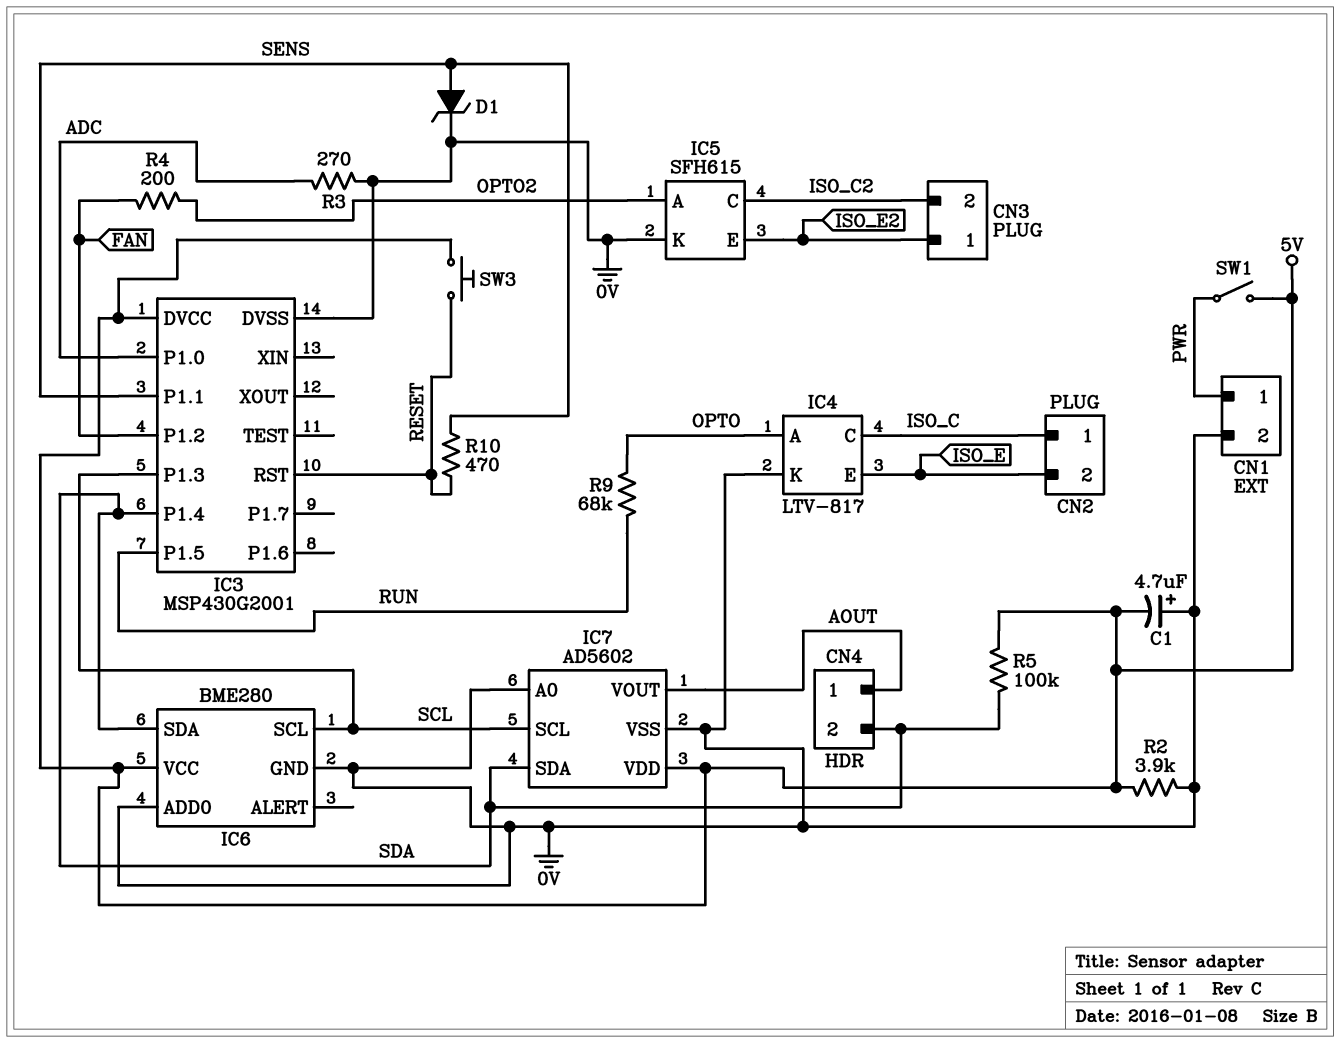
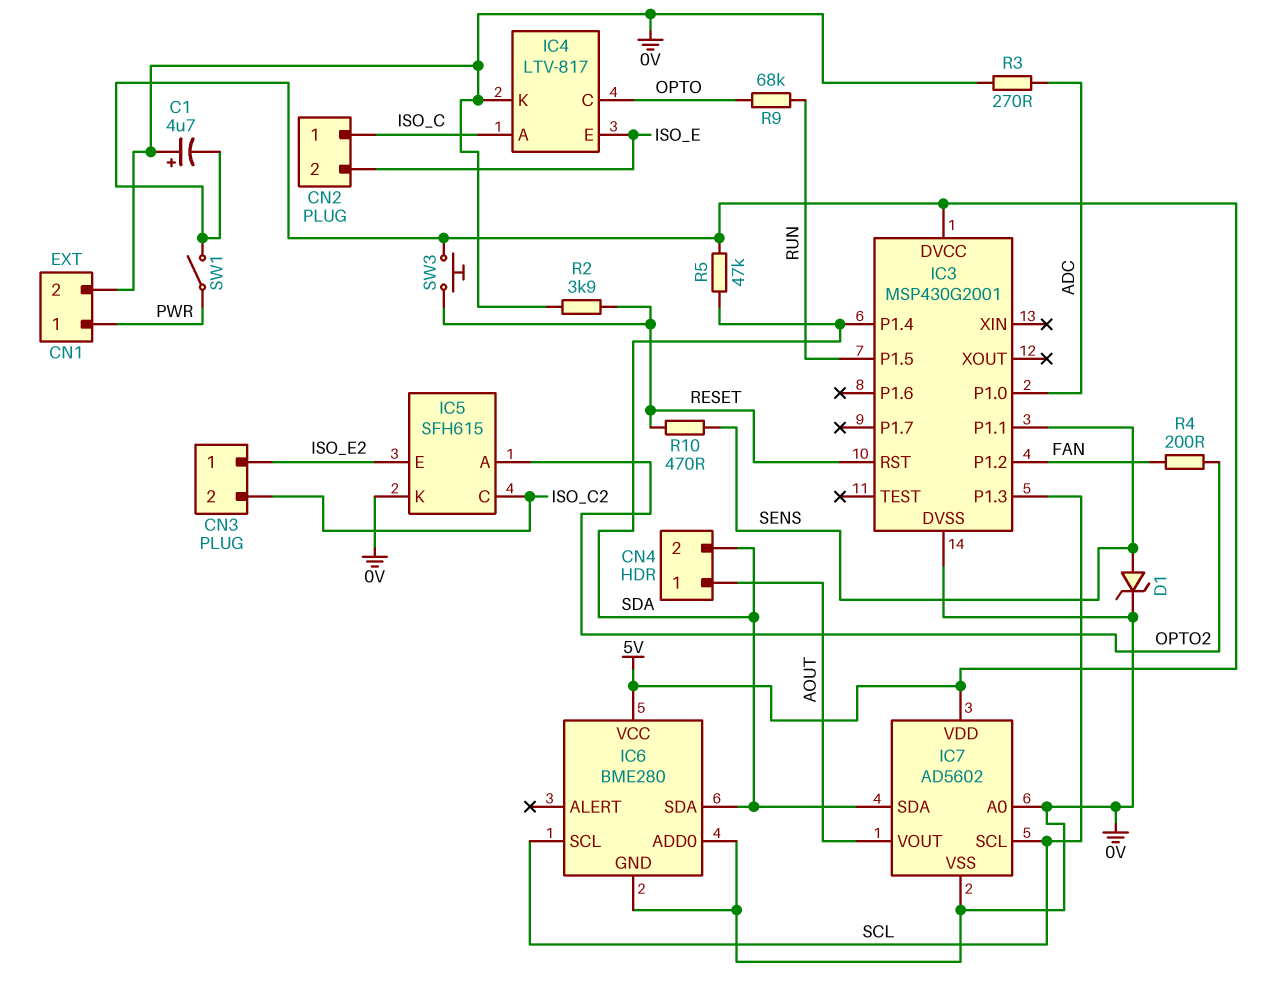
IC4 pin A: OPTO -> ISO_C
IC4 pin C: ISO_C -> OPTO
R2: 3.9k (0V, 5V) -> 3.9k (0V, RESET)
R5: 100k (5V, SDA) -> 47k (5V, SDA)

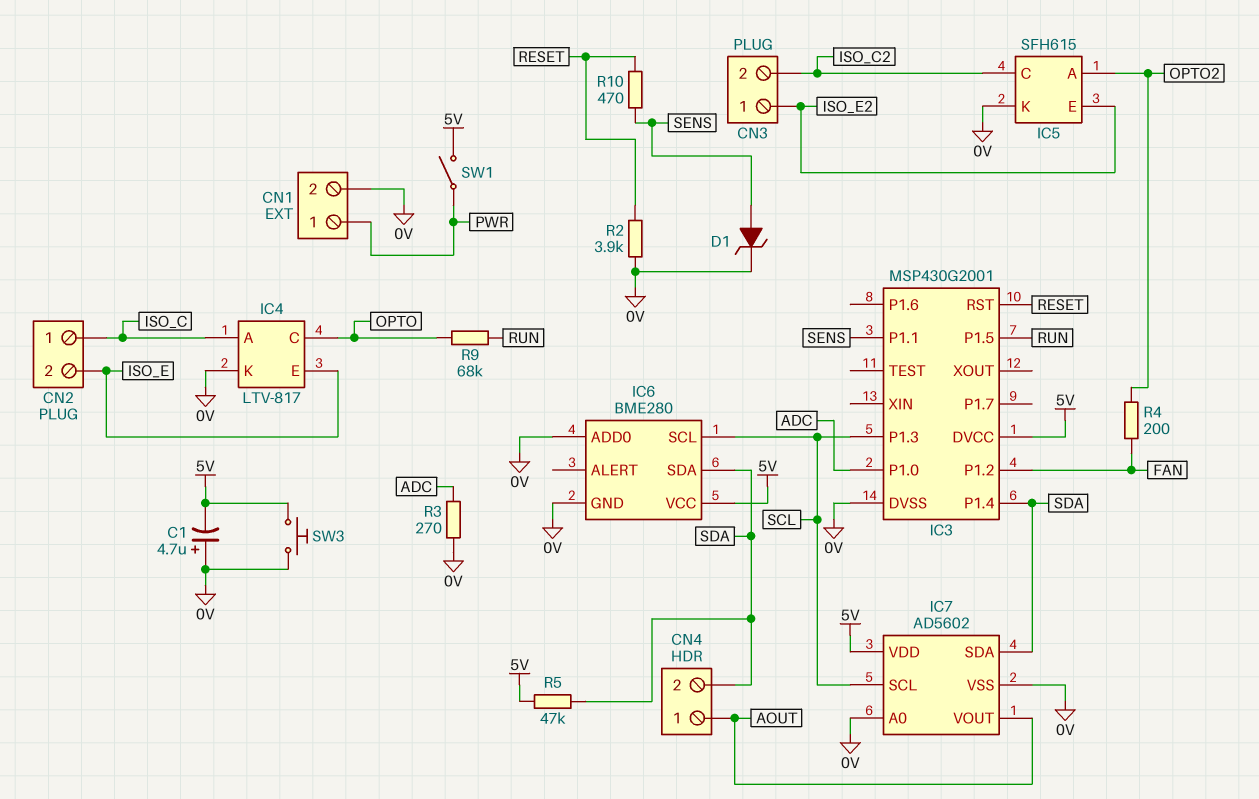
SW3: button (5V, RESET) -> button (0V, 5V)

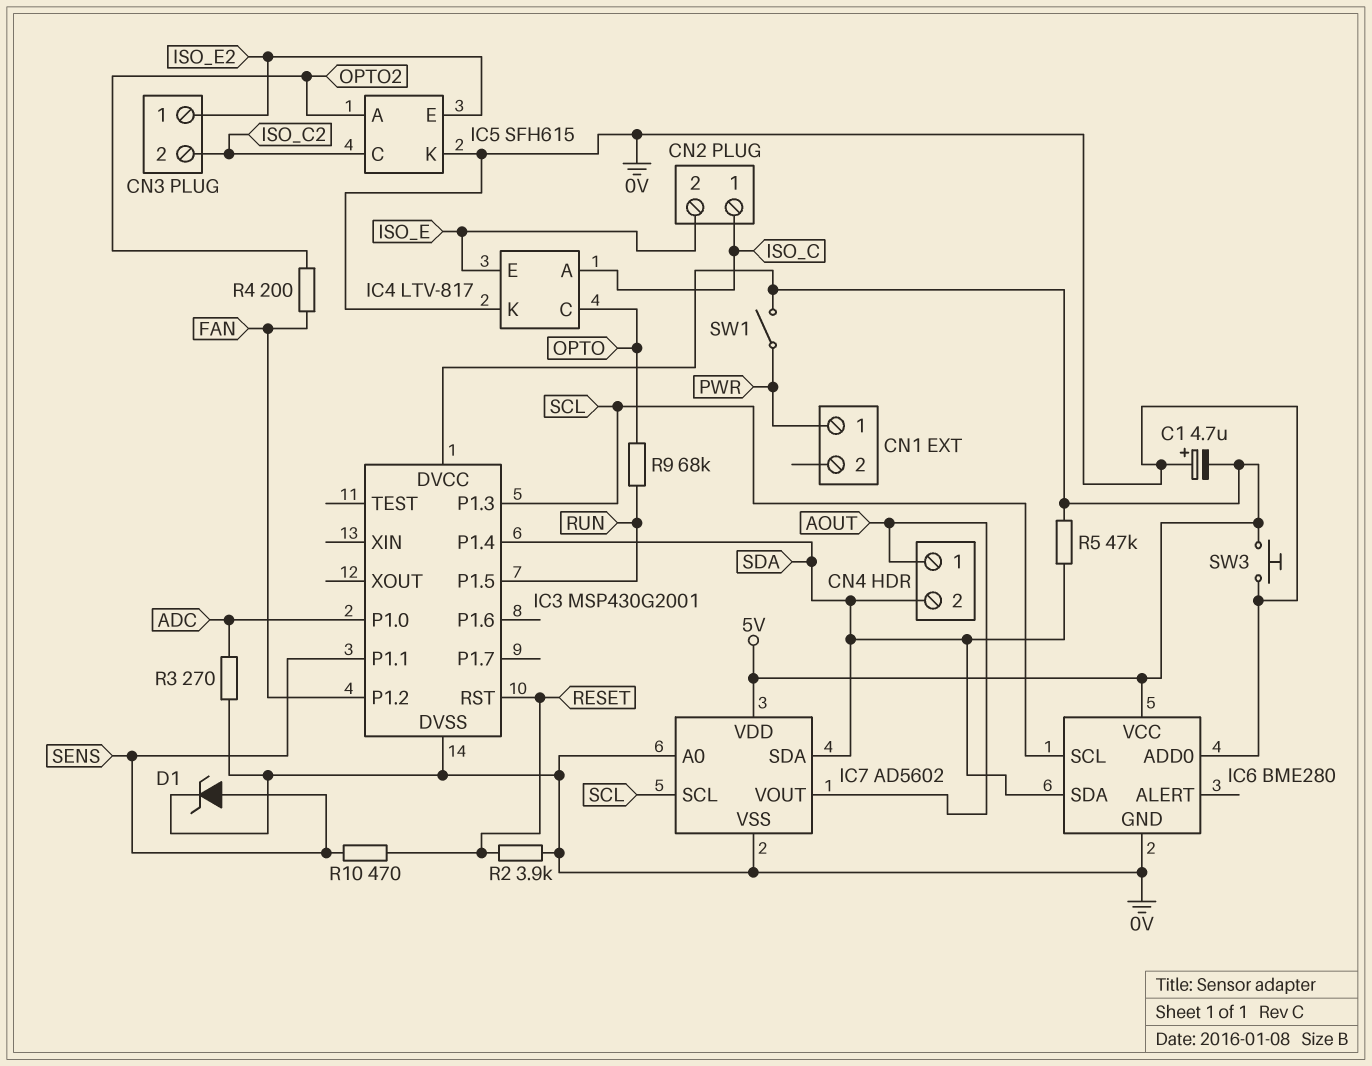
CN1 pin 2: 0V -> none

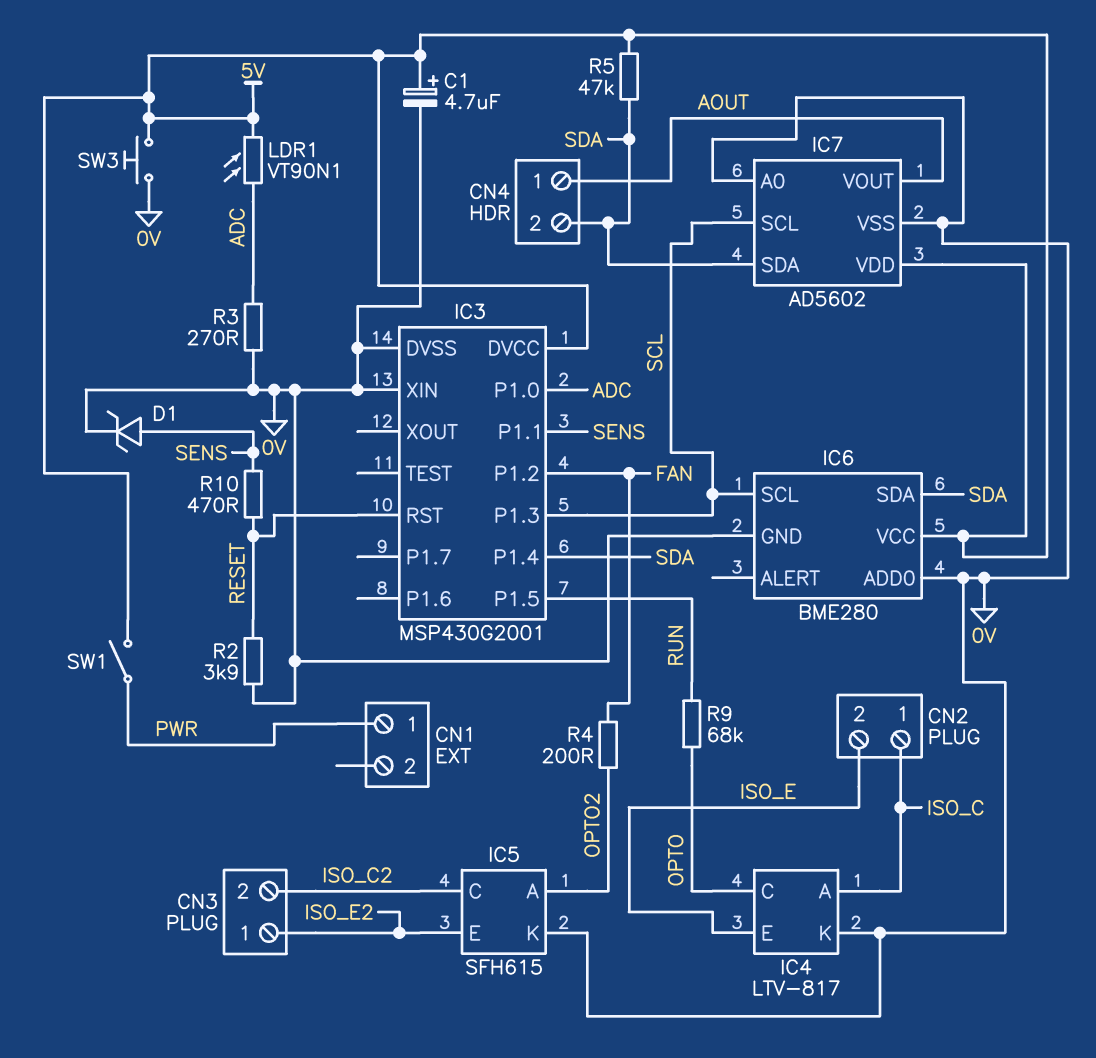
C1: 4.7uF (plus 0V, minus 5V) -> 4.7uF (plus 5V, minus 0V)
IC3 pin XIN: none -> 0V
LDR1: none -> VT90N1 (5V, ADC)

